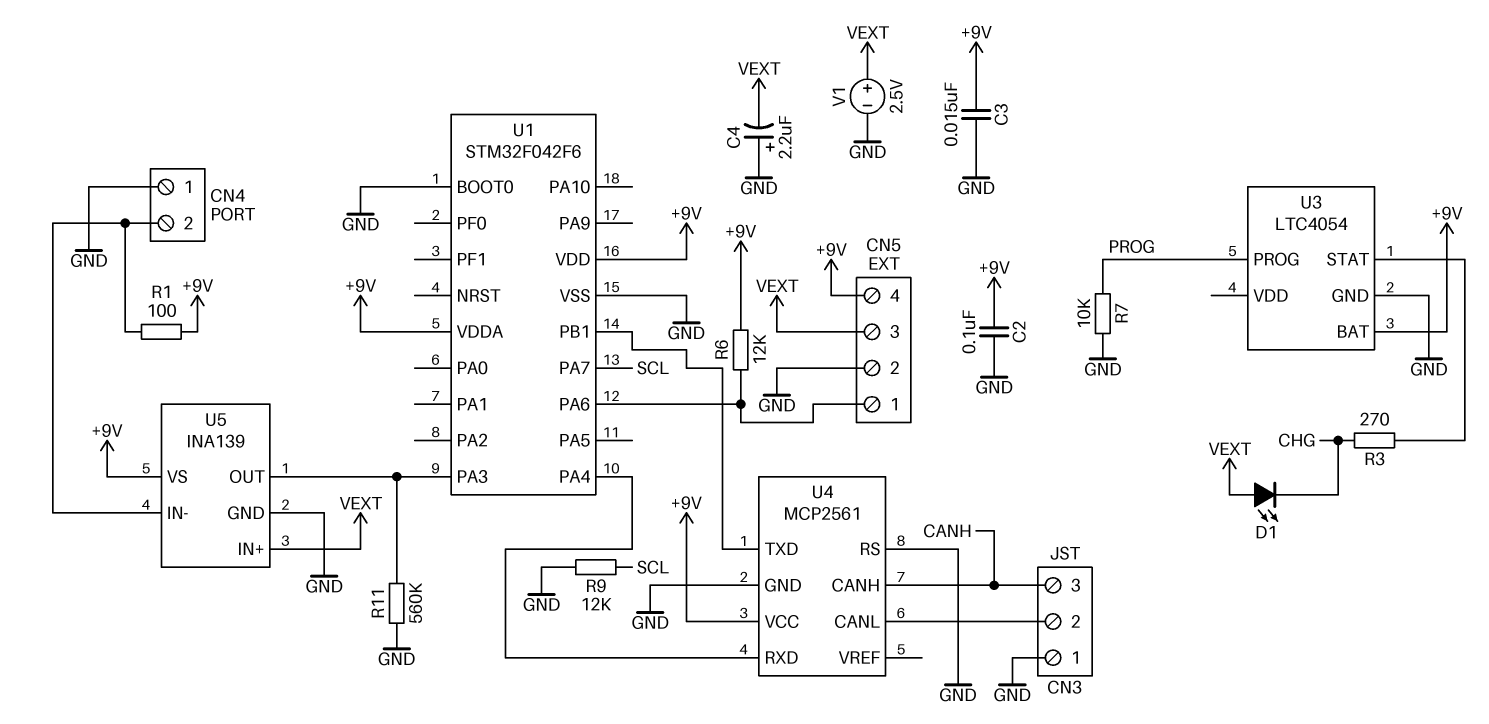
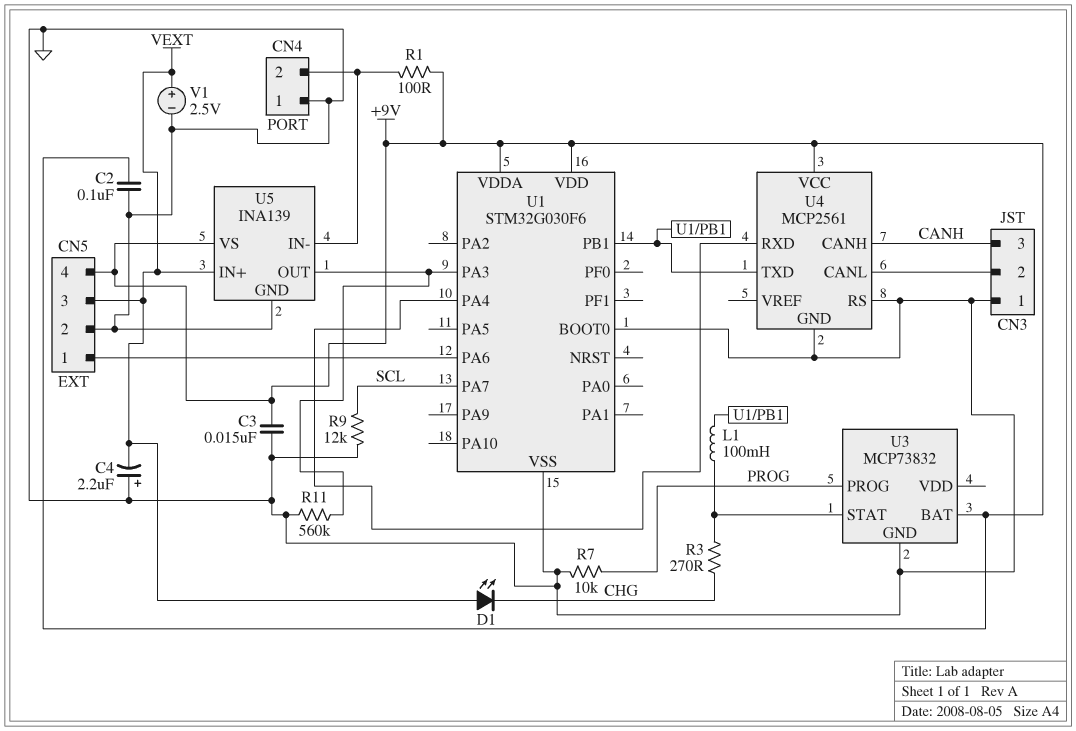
L1: none -> 100mH (U1/PB1, U3/STAT)
R6: 12k (+9V, CN5/1) -> none
U1: STM32F042F6 -> STM32G030F6
U3: LTC4054 -> MCP73832

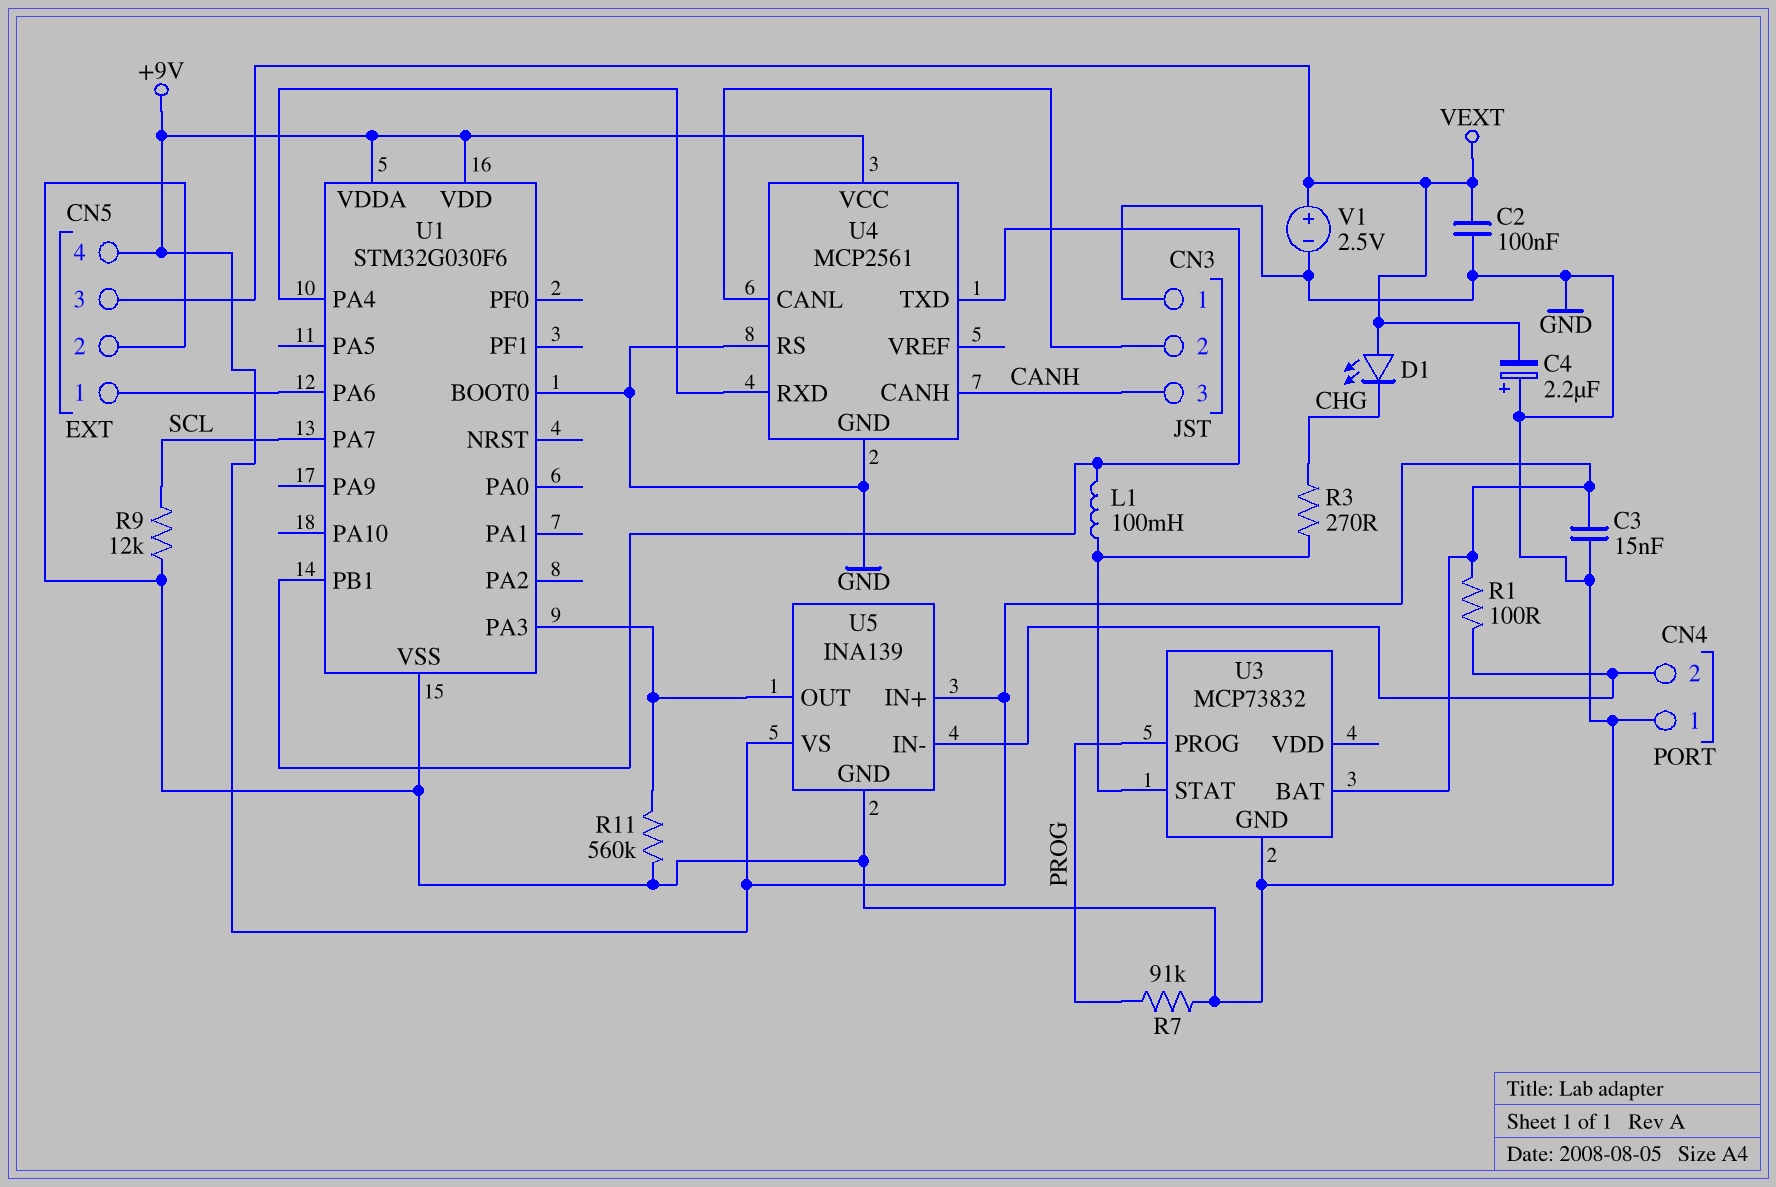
C2: 100nF (+9V, GND) -> 100nF (GND, VEXT)
R7: 10k (GND, PROG) -> 91k (GND, PROG)
U5 pin IN+: VEXT -> +9V

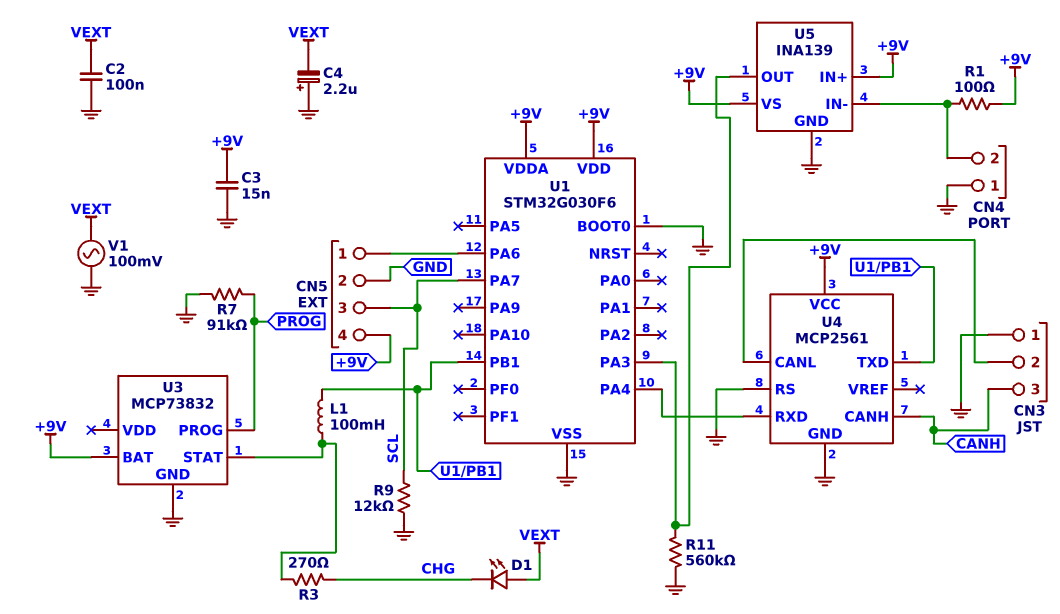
CN5 pin 3: VEXT -> SCL
V1: 2.5V (plus VEXT, minus GND) -> AC 100mV (GND, VEXT)

